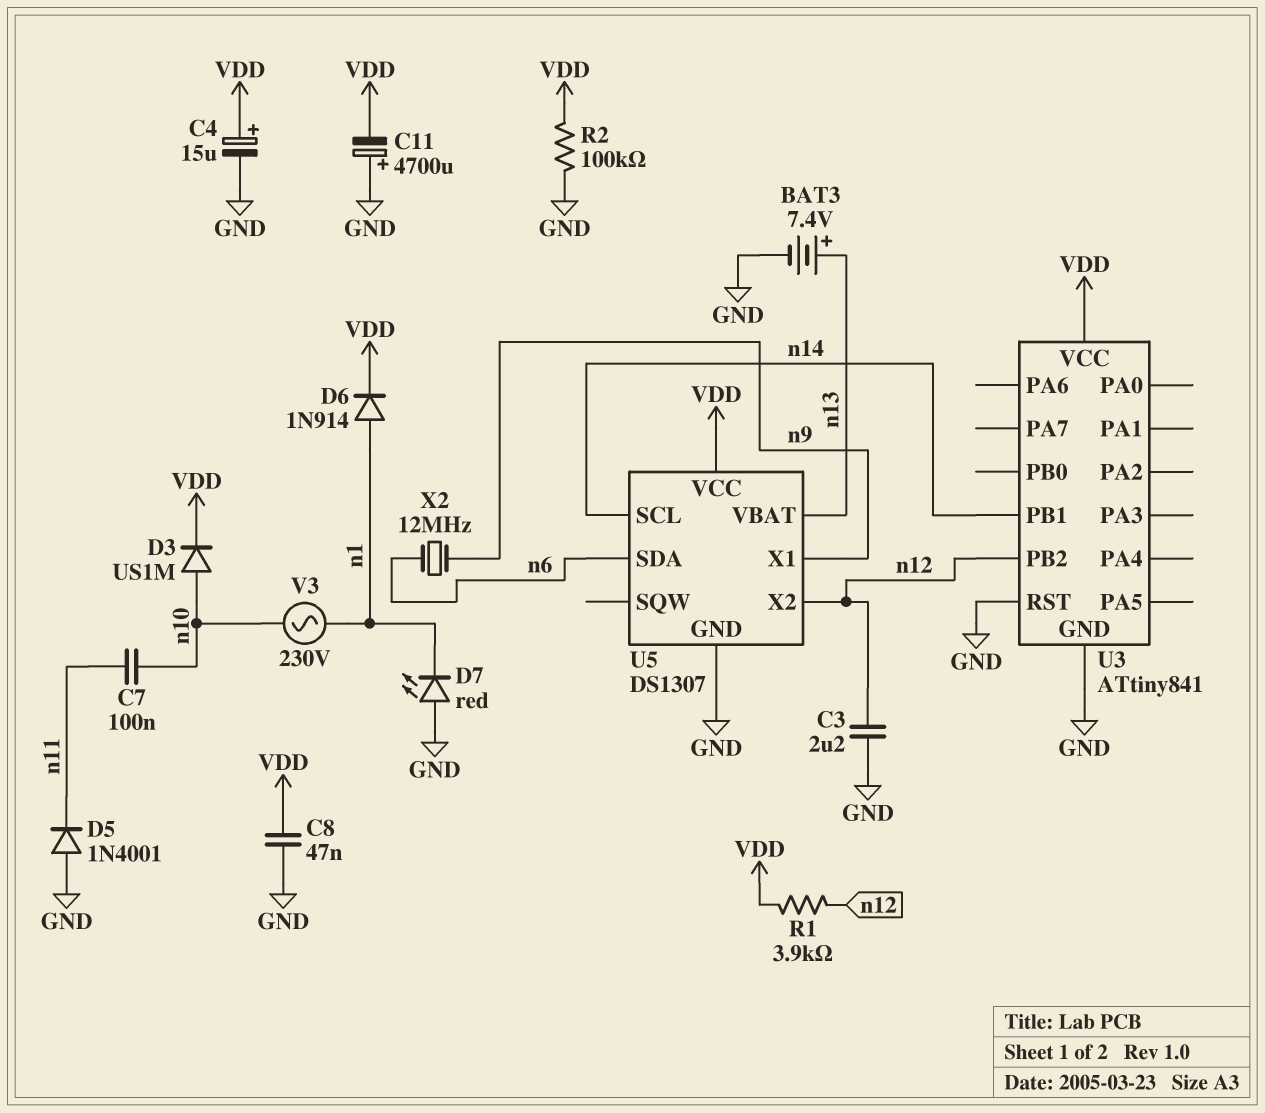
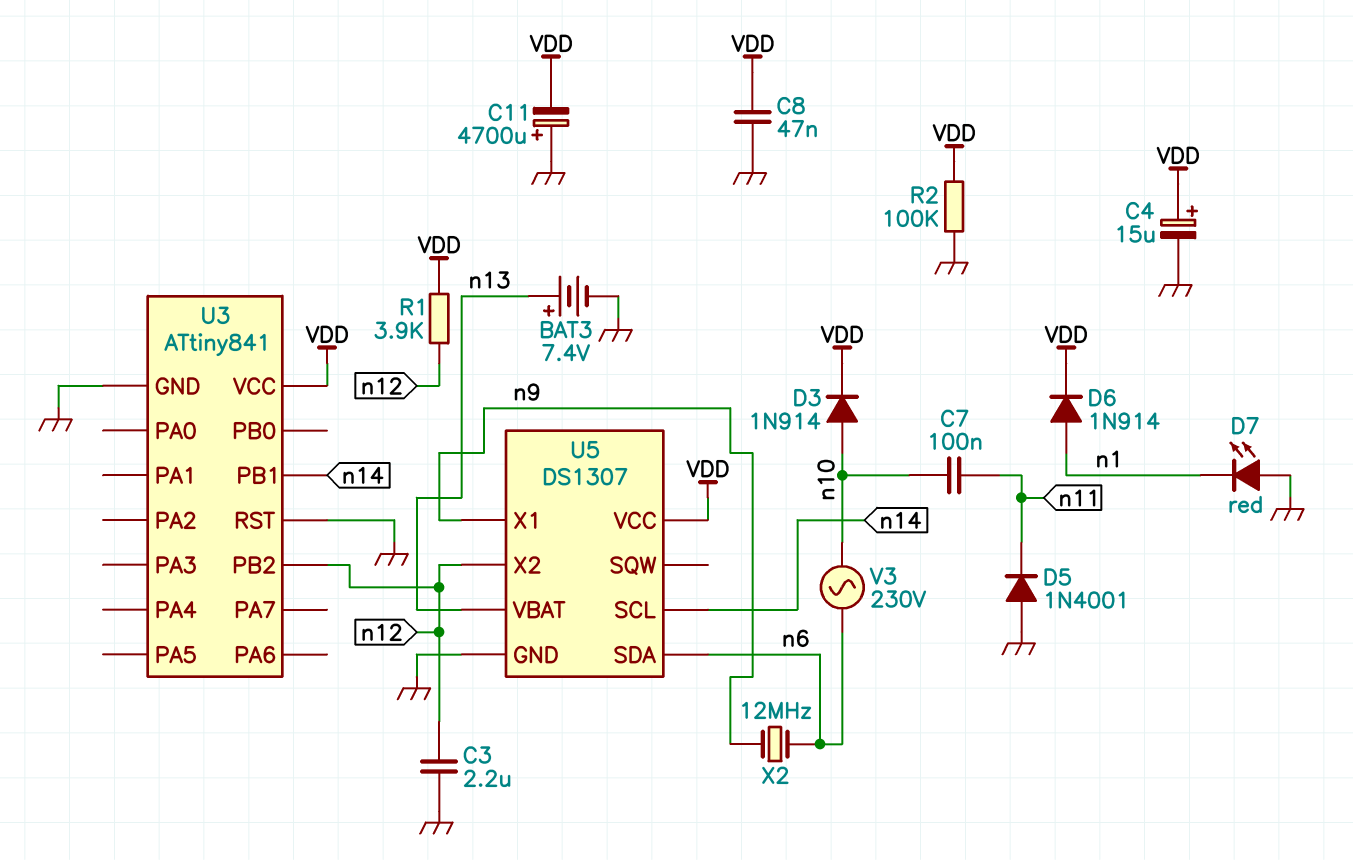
D3: diode US1M (A n10, K VDD) -> diode 1N914 (A n10, K VDD)
V3: AC 230V (n1, n10) -> AC 230V (n6, n10)

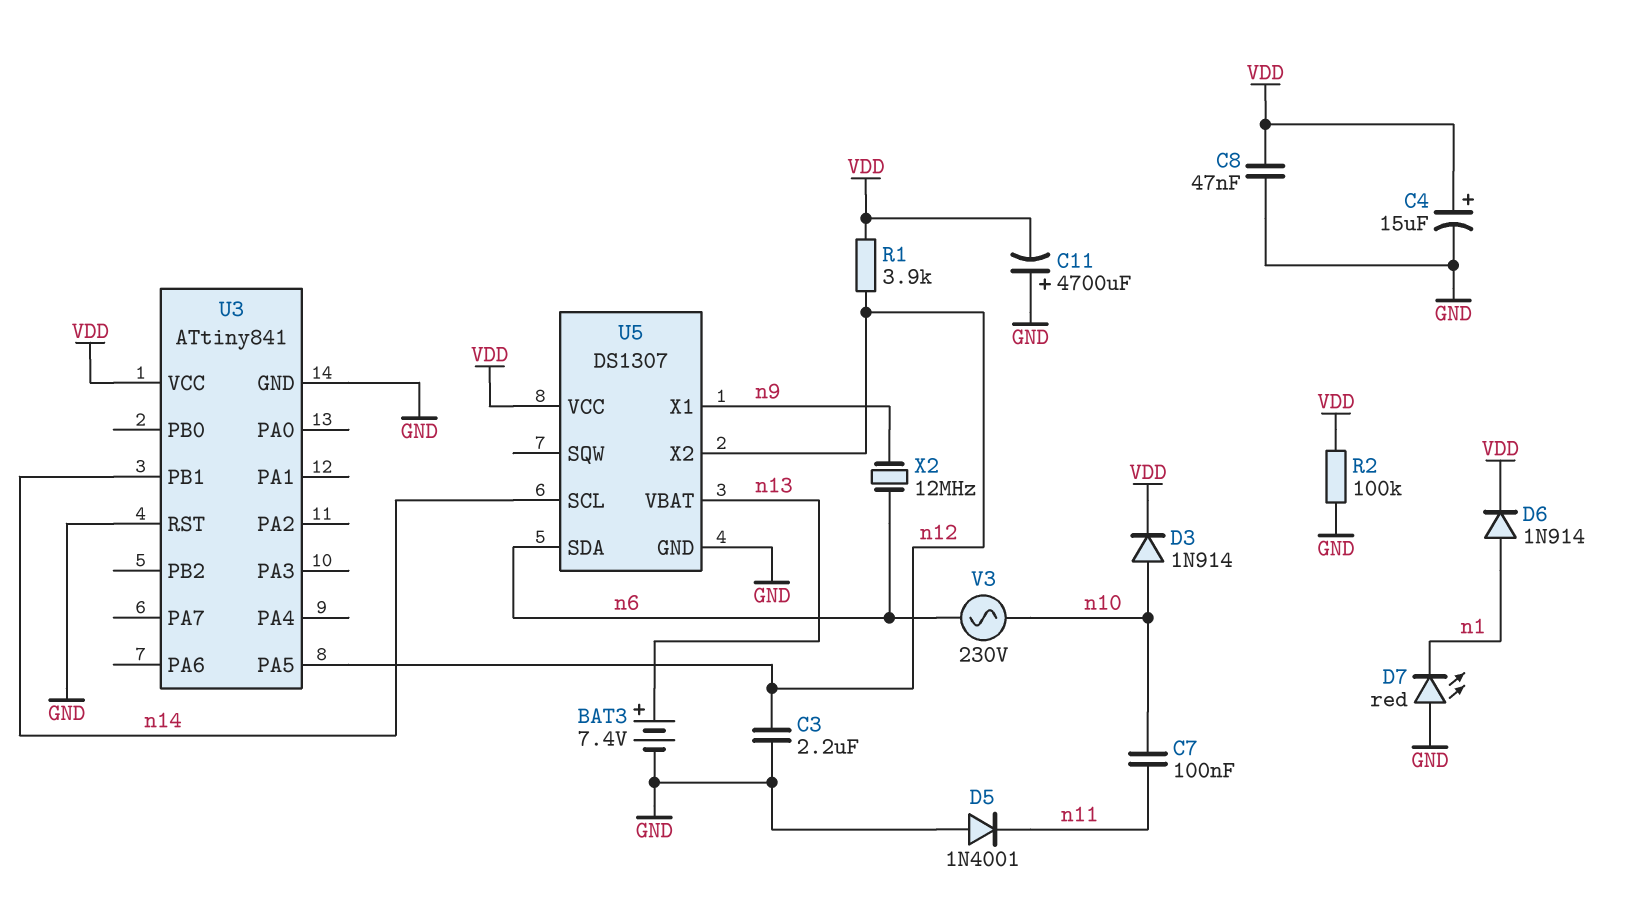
U3 pin PA5: none -> n12
U3 pin PB2: n12 -> none

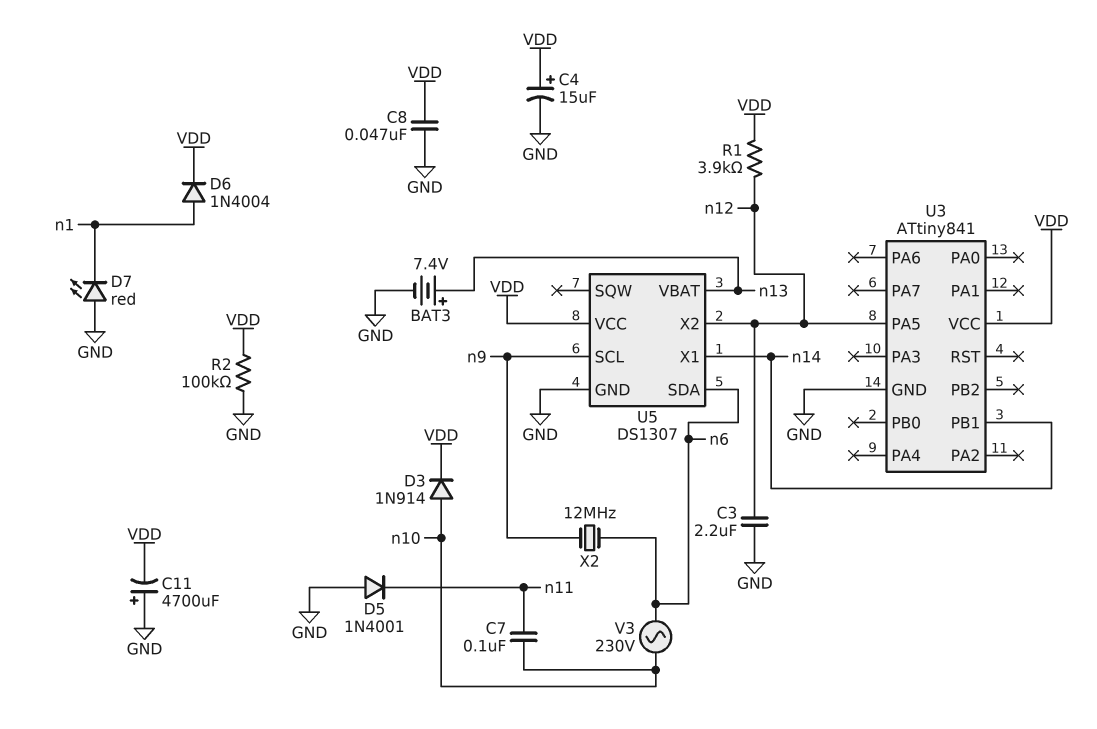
D6: diode 1N914 (A n1, K VDD) -> diode 1N4004 (A n1, K VDD)
U3 pin RST: GND -> none
U5 pin SCL: n14 -> n9
U5 pin X1: n9 -> n14

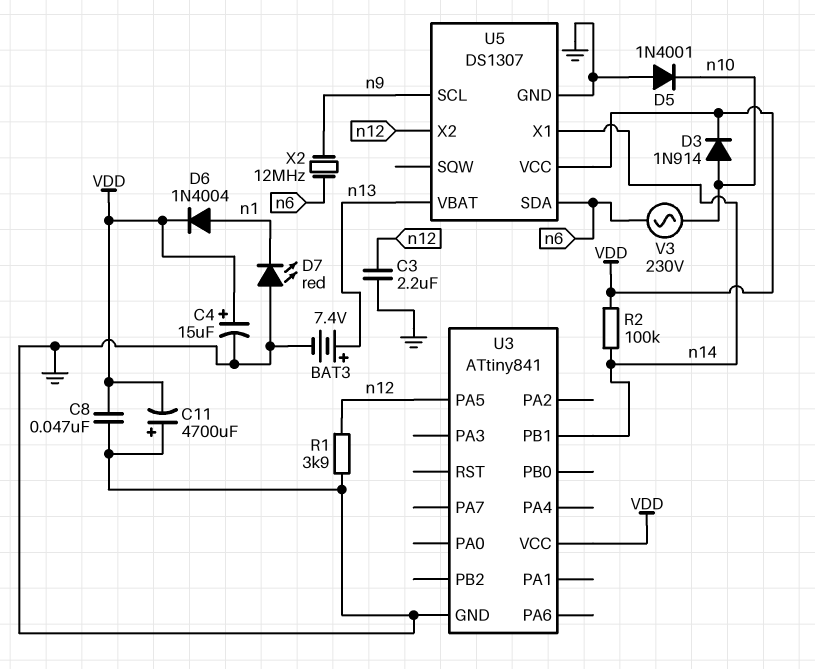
C7: 100nF (n10, n11) -> none
D5: diode 1N4001 (A GND, K n11) -> diode 1N4001 (A GND, K n10)
R1: 3.9k (VDD, n12) -> 3.9k (GND, n12)
R2: 100k (GND, VDD) -> 100k (VDD, n14)

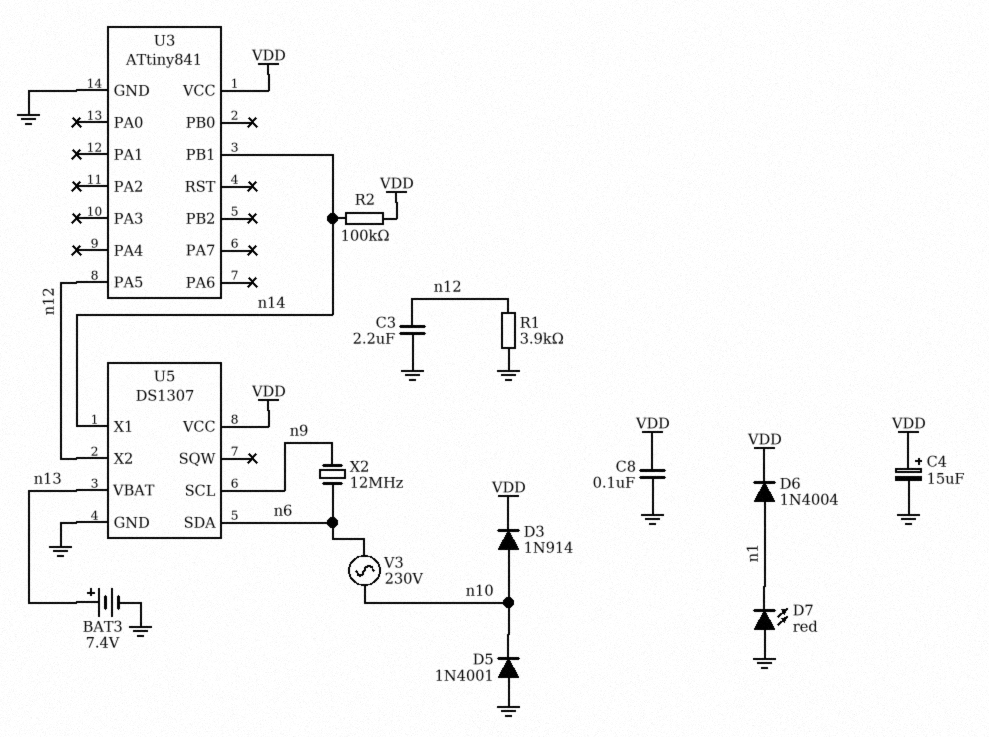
C8: 47nF (GND, VDD) -> 100nF (GND, VDD)
C11: 4700uF (plus GND, minus VDD) -> none

